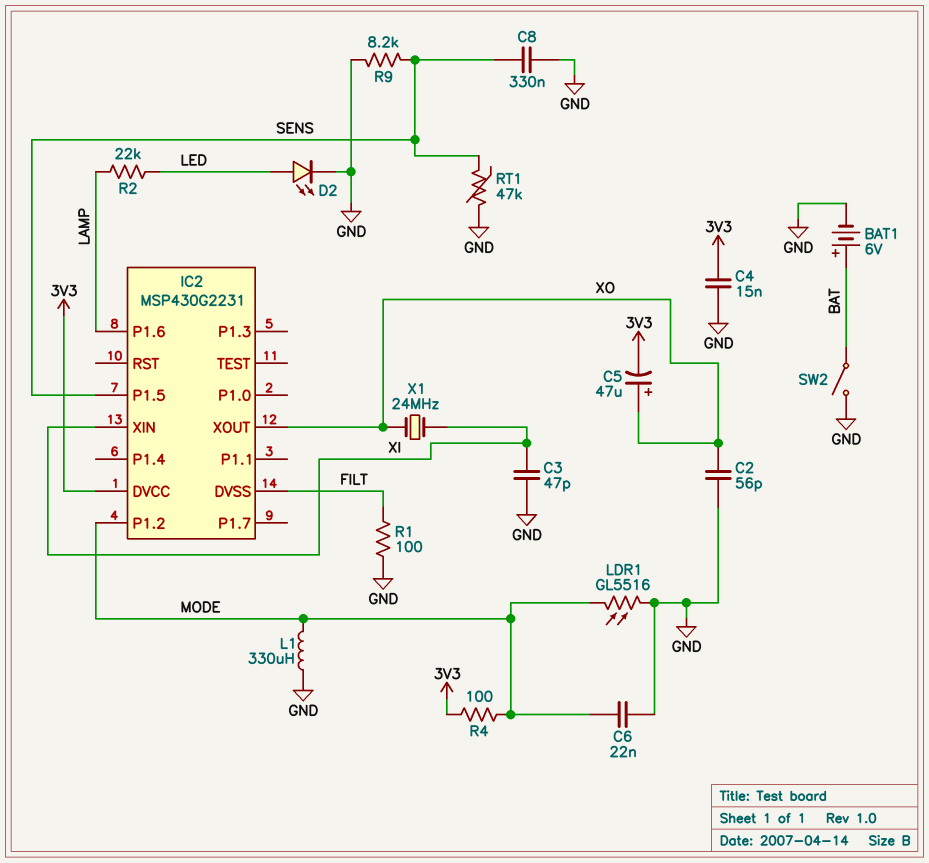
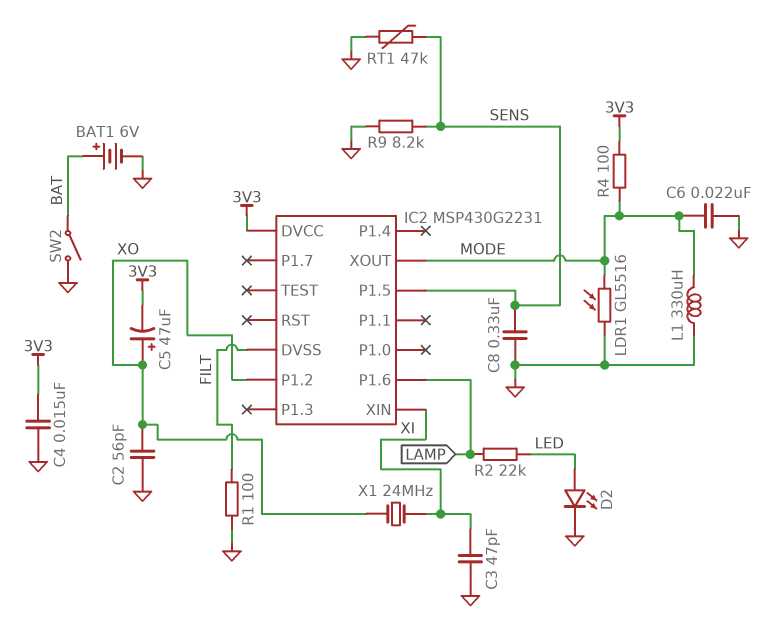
IC2 pin P1.2: MODE -> XO
IC2 pin XOUT: XO -> MODE

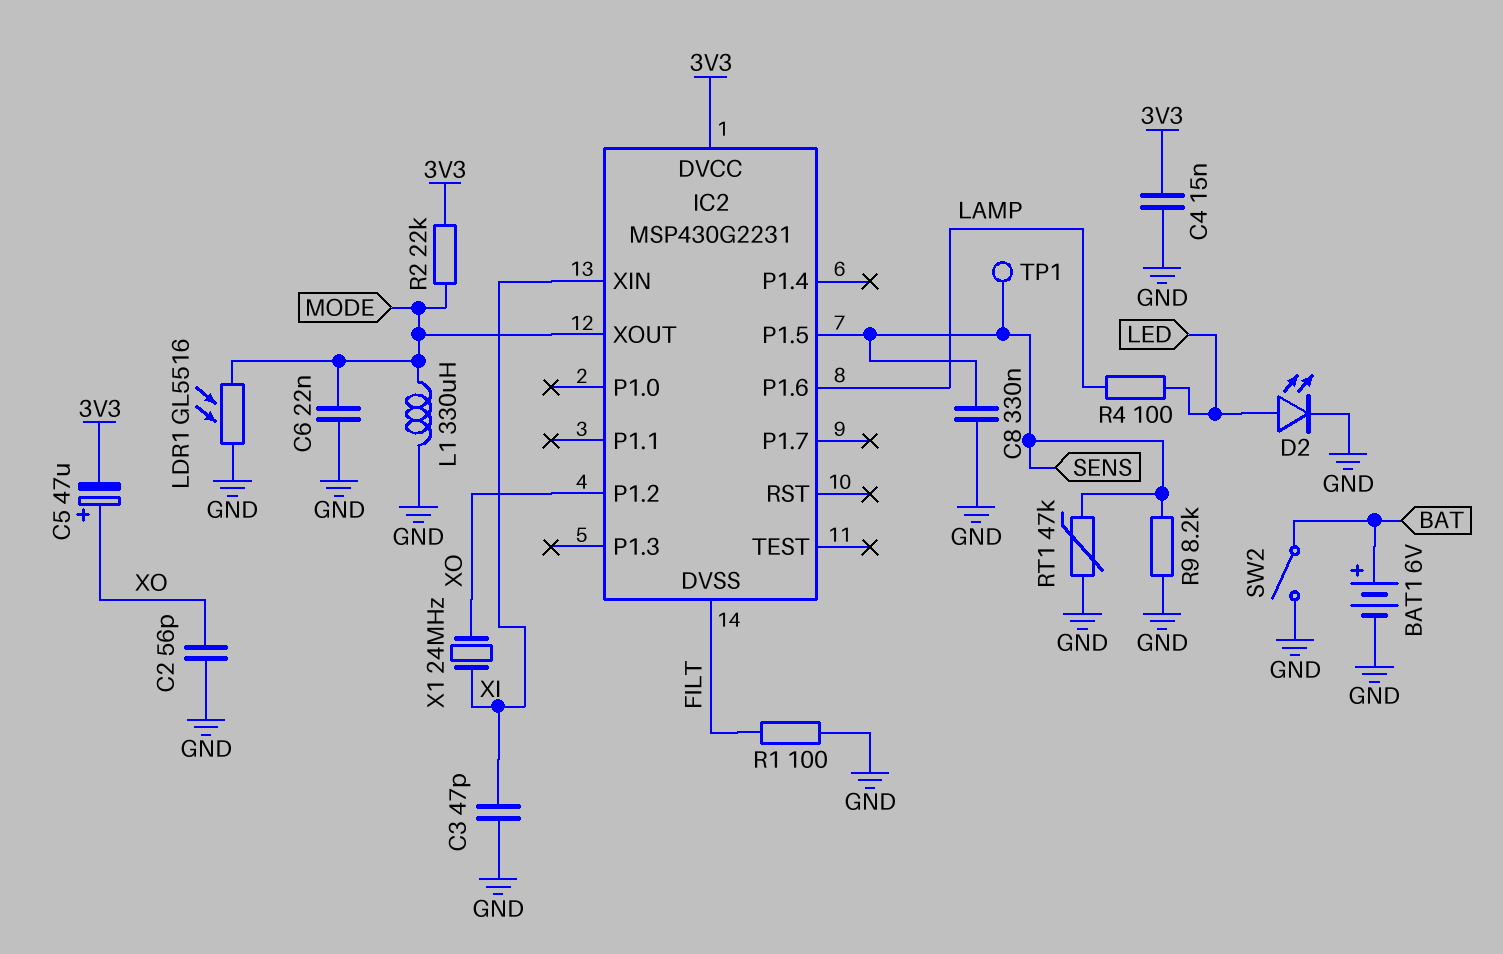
R2: 22k (LAMP, LED) -> 22k (3V3, MODE)
R4: 100 (3V3, MODE) -> 100 (LAMP, LED)
TP1: none -> test point (SENS)

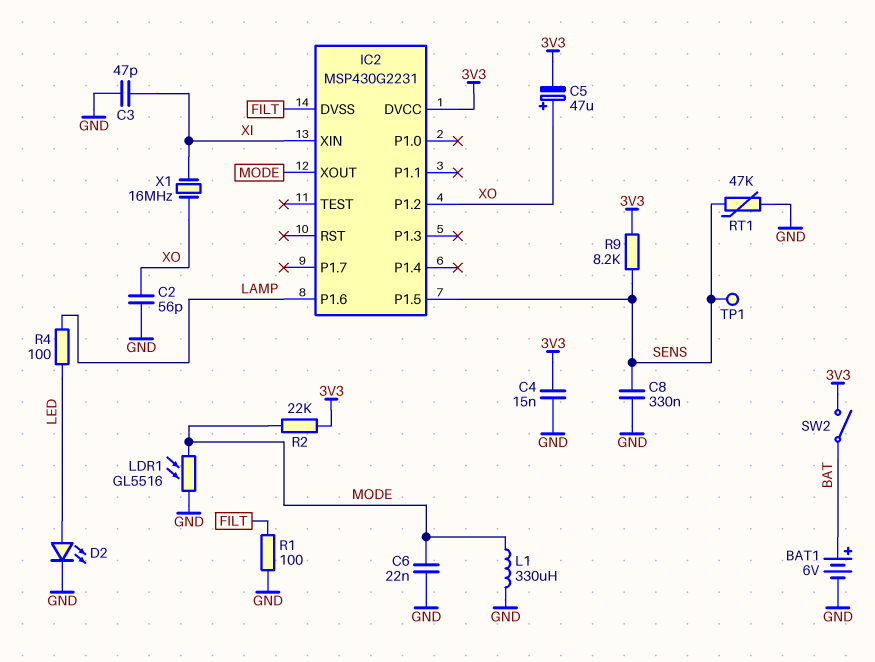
R9: 8.2k (GND, SENS) -> 8.2k (3V3, SENS)
SW2: switch (BAT, GND) -> switch (3V3, BAT)
X1: 24MHz (XI, XO) -> 16MHz (XI, XO)

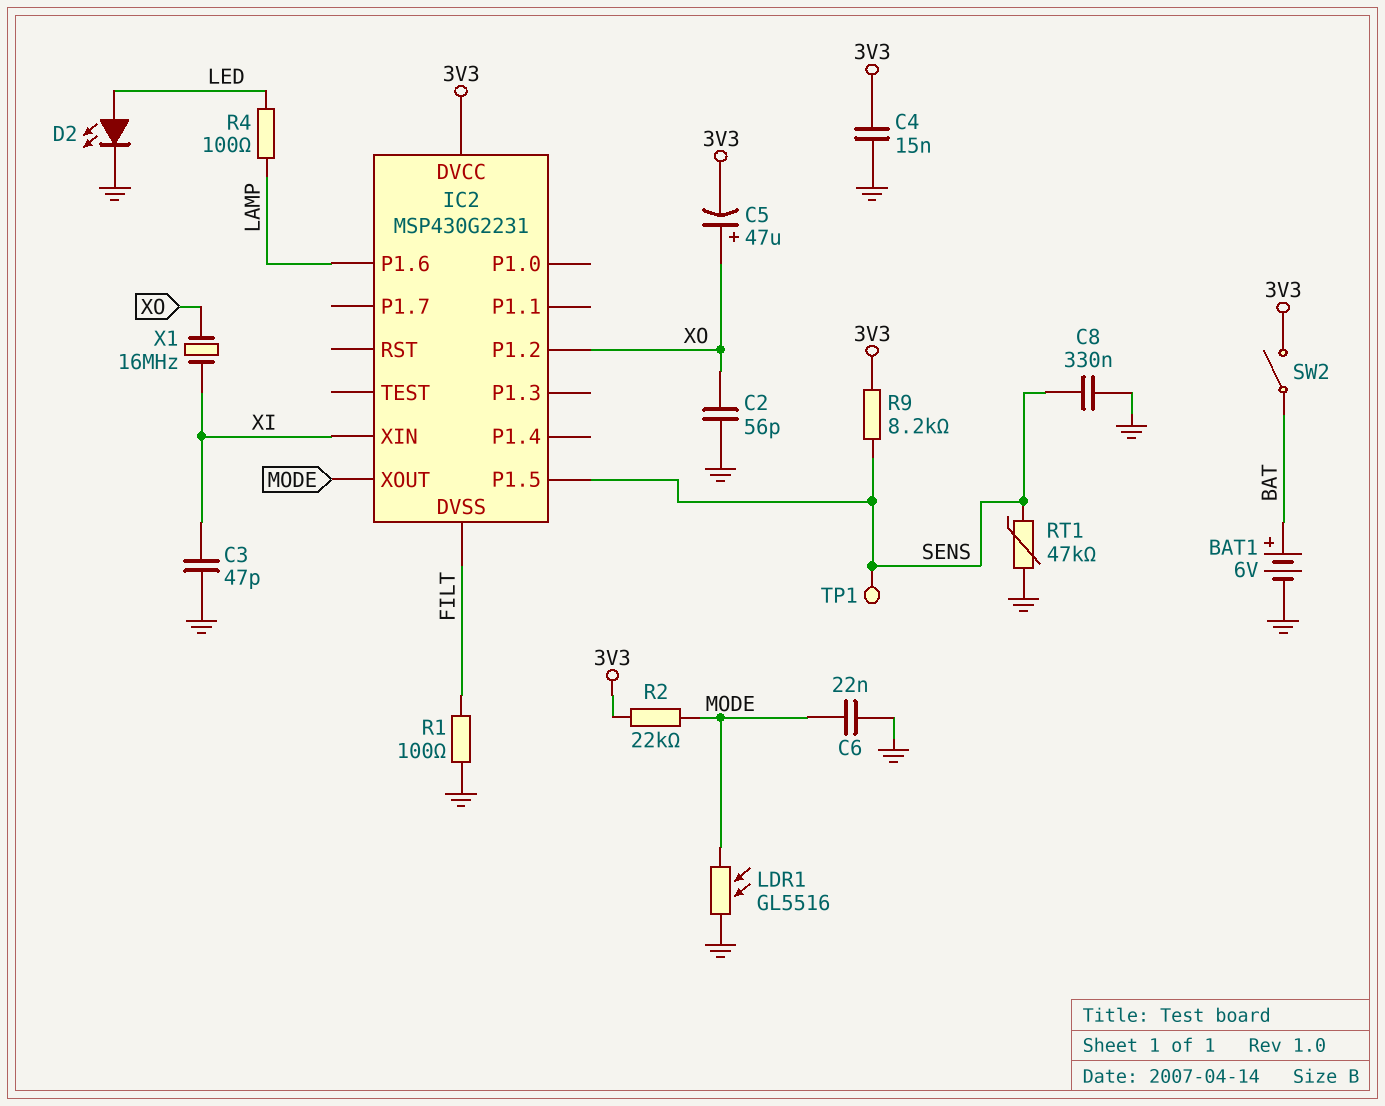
L1: 330uH (GND, MODE) -> none

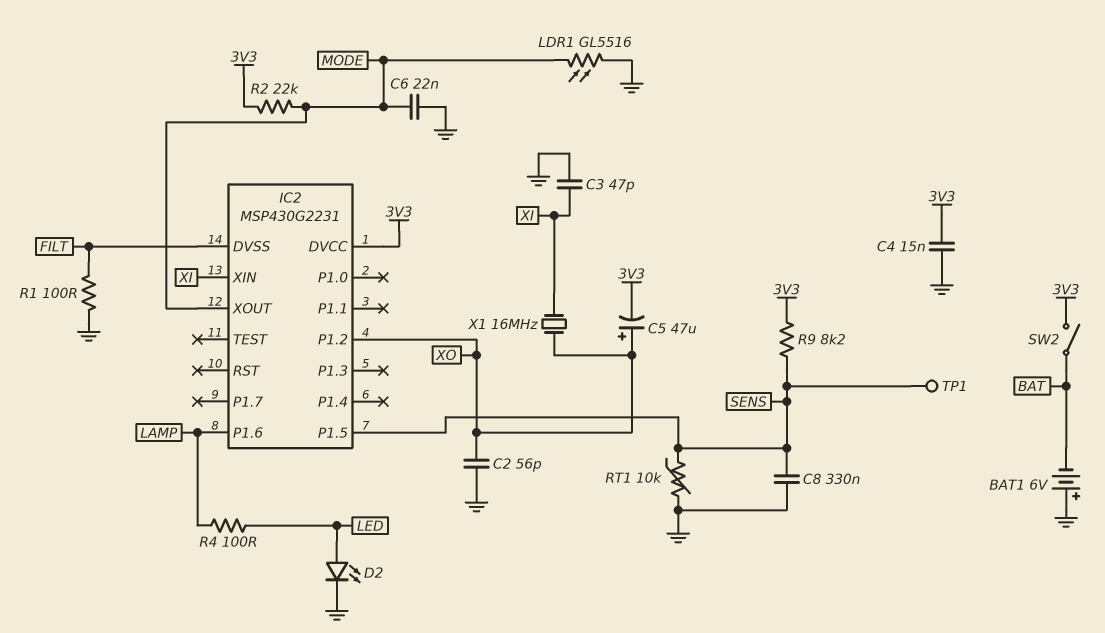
BAT1: 6V (plus BAT, minus GND) -> 6V (plus GND, minus BAT)
RT1: 47k (GND, SENS) -> 10k (GND, SENS)

